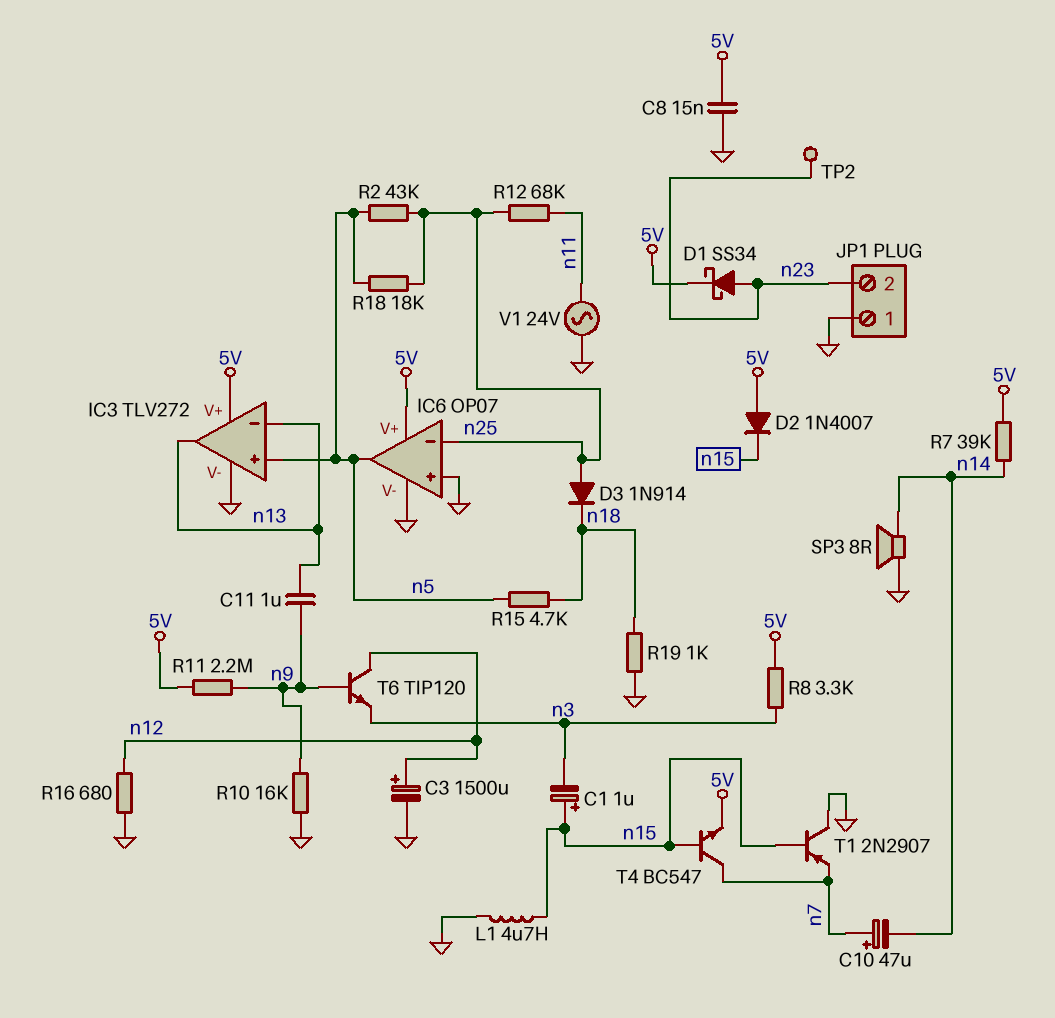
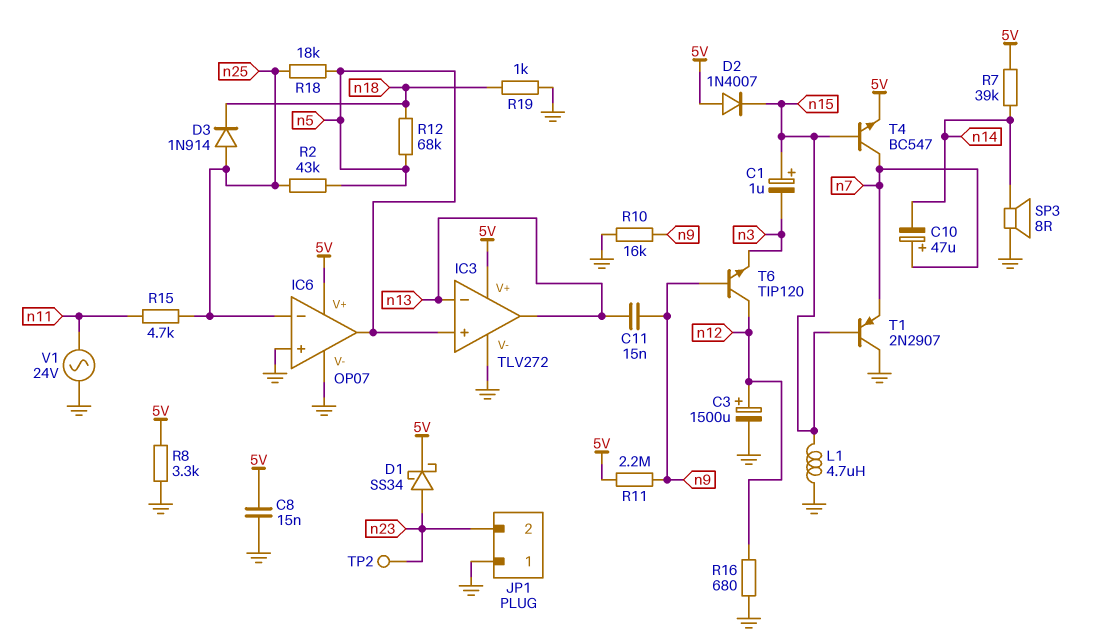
C11: 1uF (n9, n13) -> 15nF (n9, n13)
R8: 3.3k (5V, n3) -> 3.3k (5V, GND)
R12: 68k (n11, n25) -> 68k (n5, n18)
R15: 4.7k (n5, n18) -> 4.7k (n11, n25)

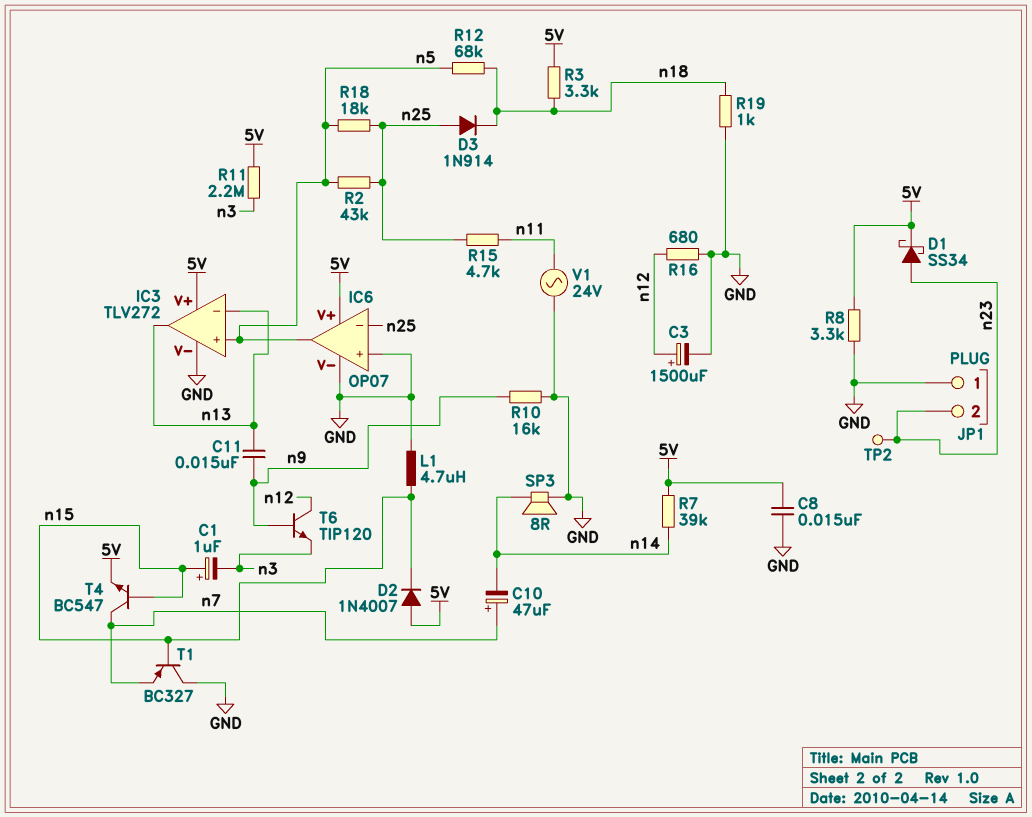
R3: none -> 3.3k (5V, n18)
R11: 2.2M (5V, n9) -> 2.2M (5V, n3)
T1: PNP 2N2907 (B n15, C GND, E n7) -> PNP BC327 (B n15, C GND, E n7)

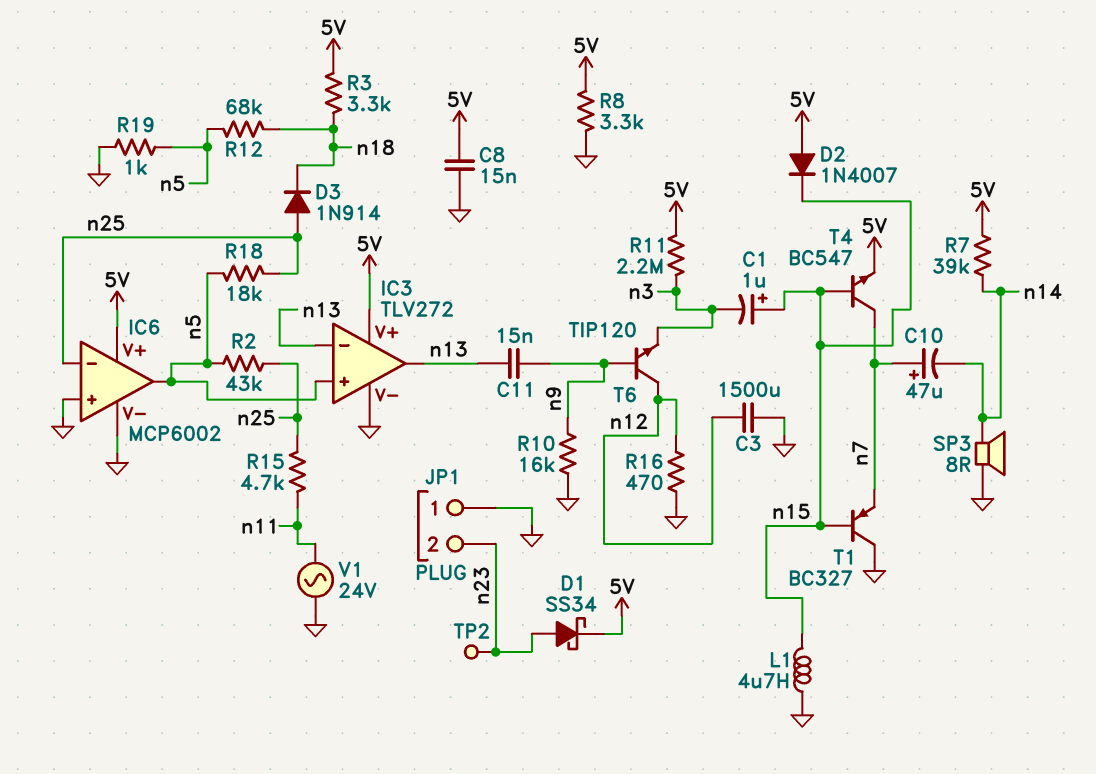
C3: 1500uF (plus n12, minus GND) -> 1500uF (GND, n12)
IC6: OP07 -> MCP6002
R16: 680 (GND, n12) -> 470 (GND, n12)
R19: 1k (GND, n18) -> 1k (GND, n5)

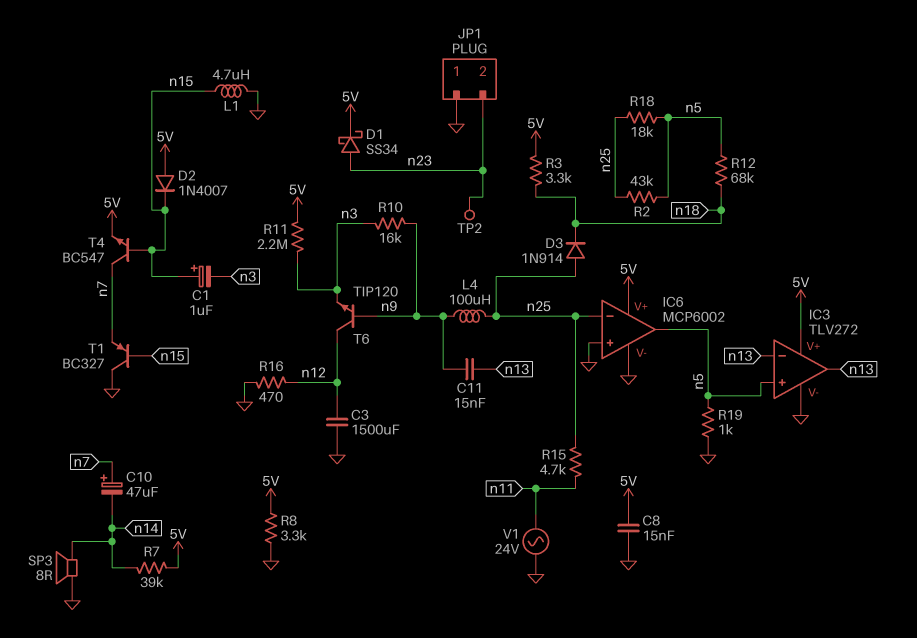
L4: none -> 100uH (n9, n25)
R10: 16k (GND, n9) -> 16k (n3, n9)

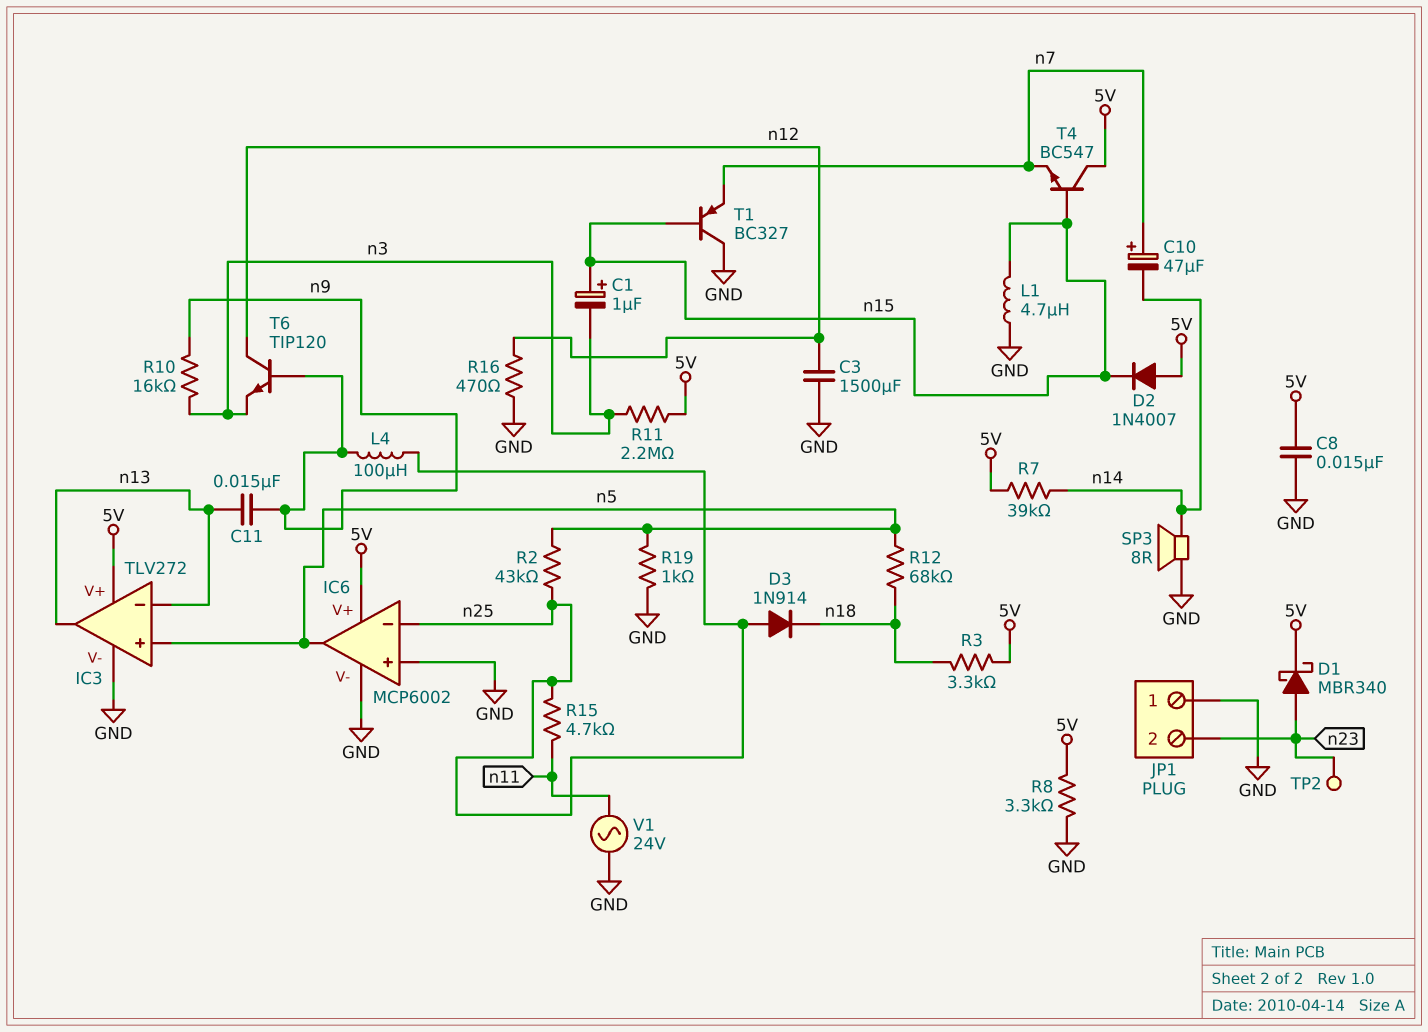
D1: schottky SS34 (A n23, K 5V) -> schottky MBR340 (A n23, K 5V)
R18: 18k (n5, n25) -> none
T4: NPN BC547 (B n15, C n7, E 5V) -> NPN BC547 (B n15, C 5V, E n7)

